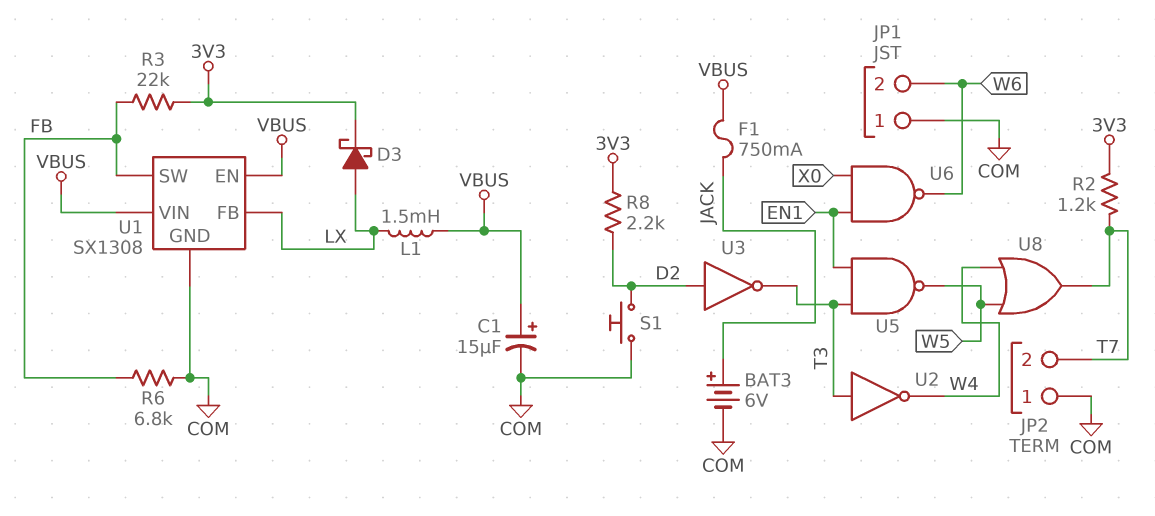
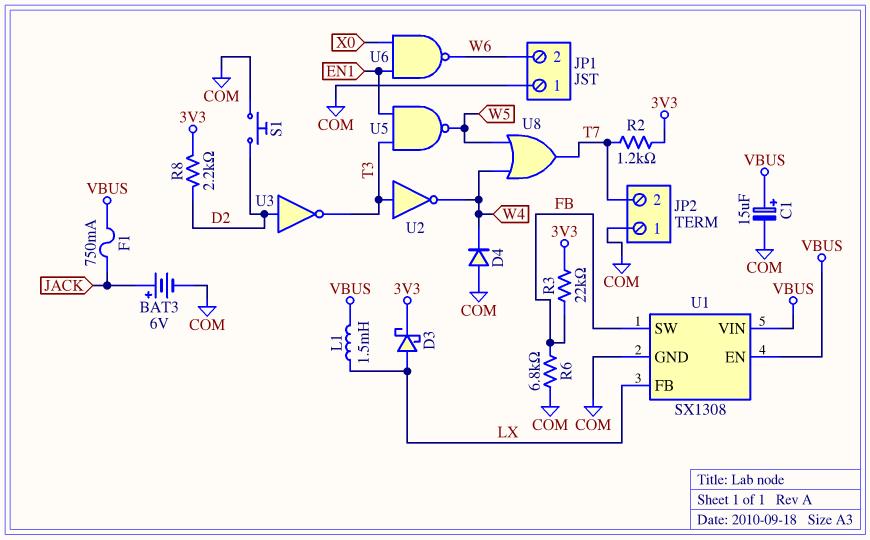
D4: none -> diode (A COM, K W4)

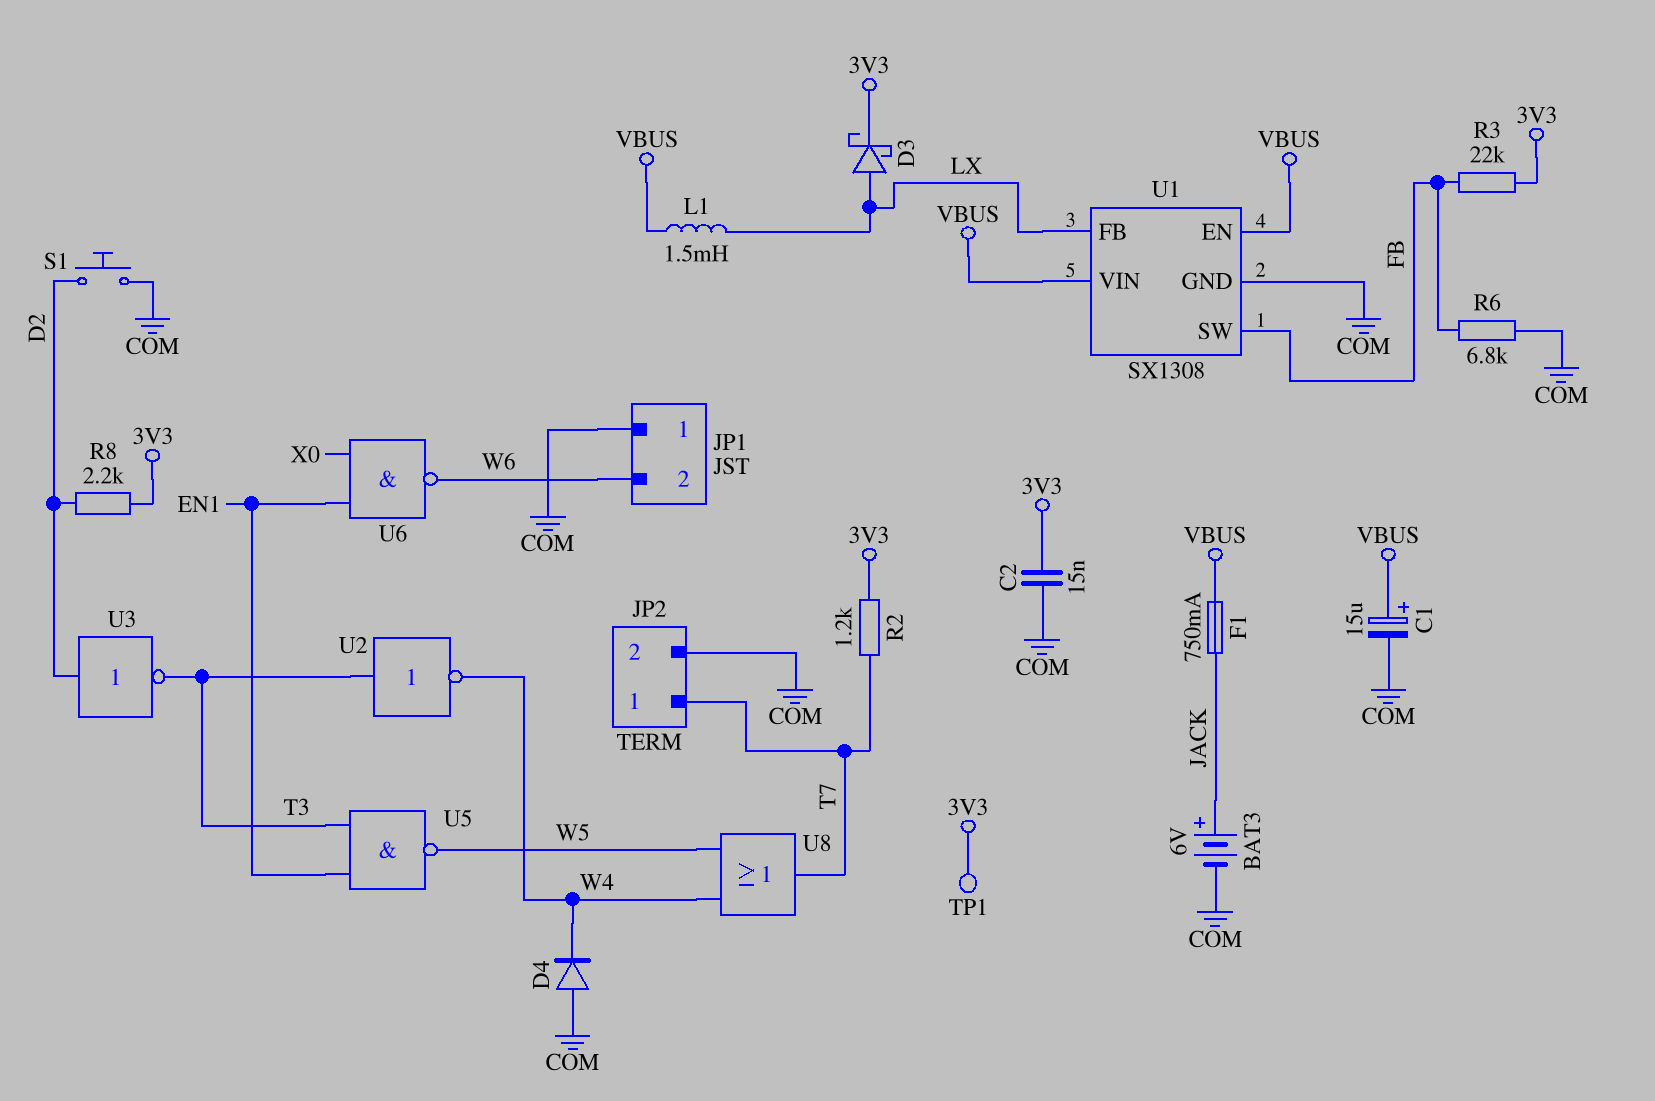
C2: none -> 15nF (3V3, COM)
JP2 pin 1: COM -> T7
JP2 pin 2: T7 -> COM
TP1: none -> test point (3V3)

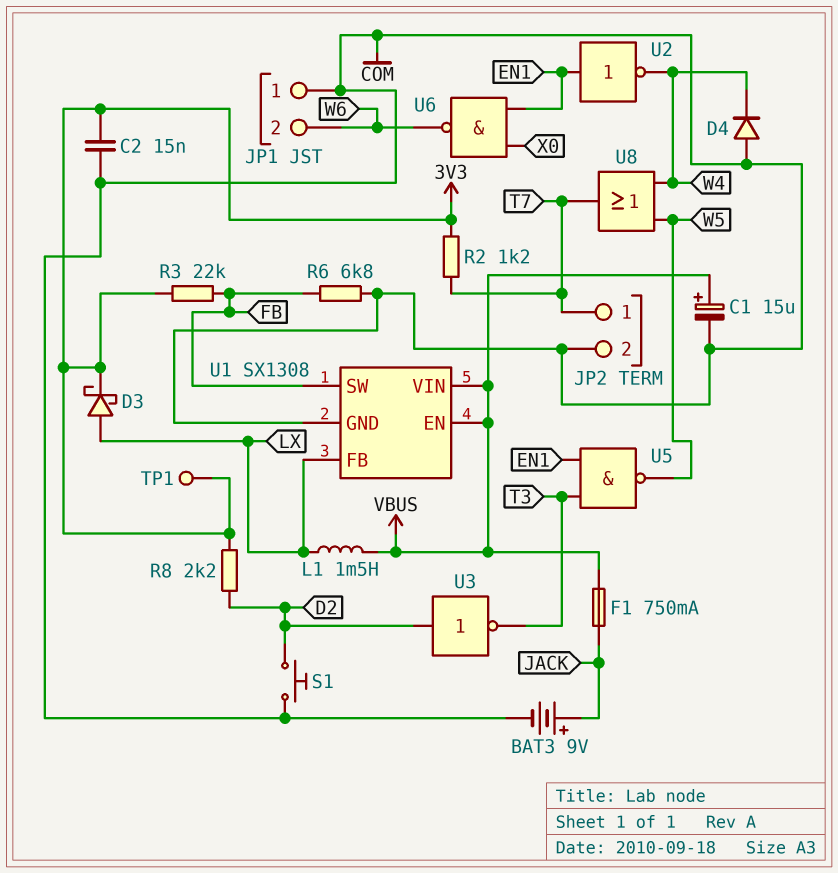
BAT3: 6V (plus JACK, minus COM) -> 9V (plus JACK, minus COM)
U2: NOT (in T3, out W4) -> NOT (in EN1, out W4)

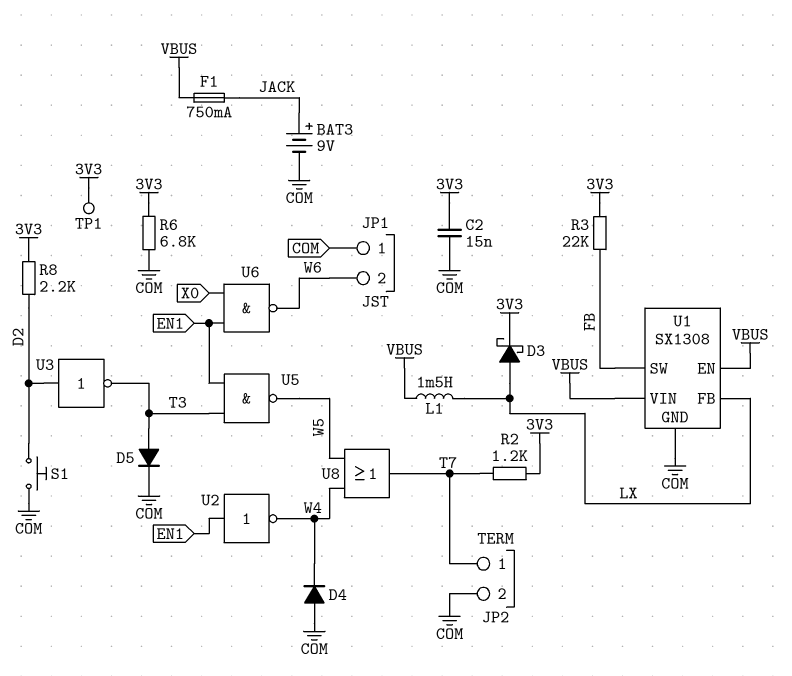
C1: 15uF (plus VBUS, minus COM) -> none
D5: none -> diode (A T3, K COM)
R6: 6.8k (COM, FB) -> 6.8k (3V3, COM)

